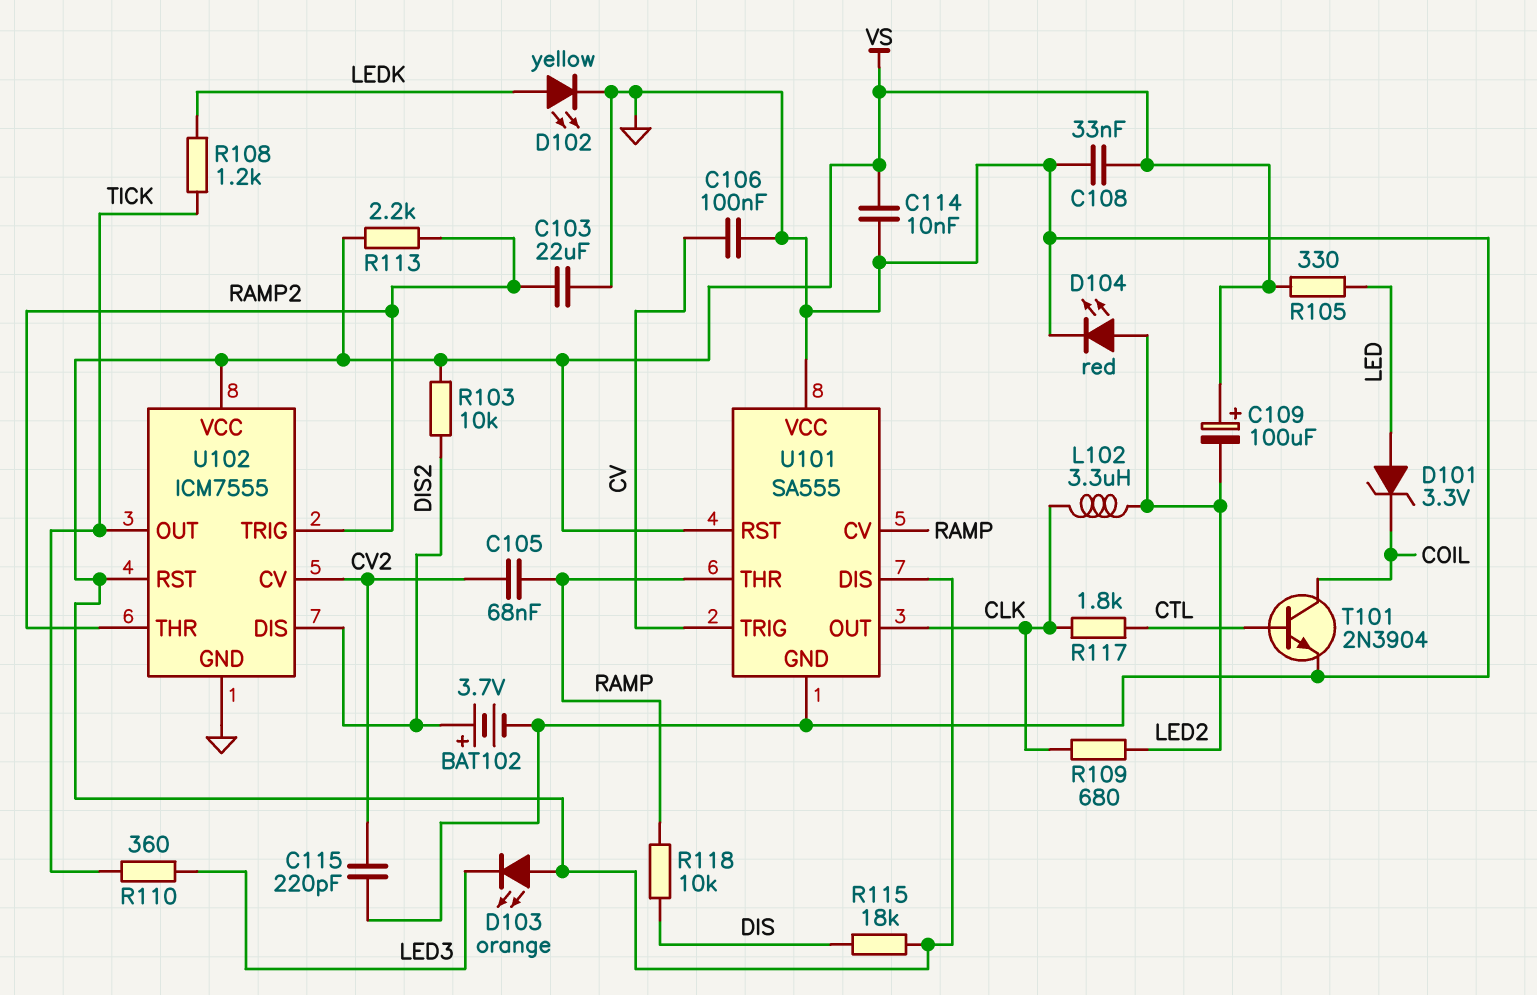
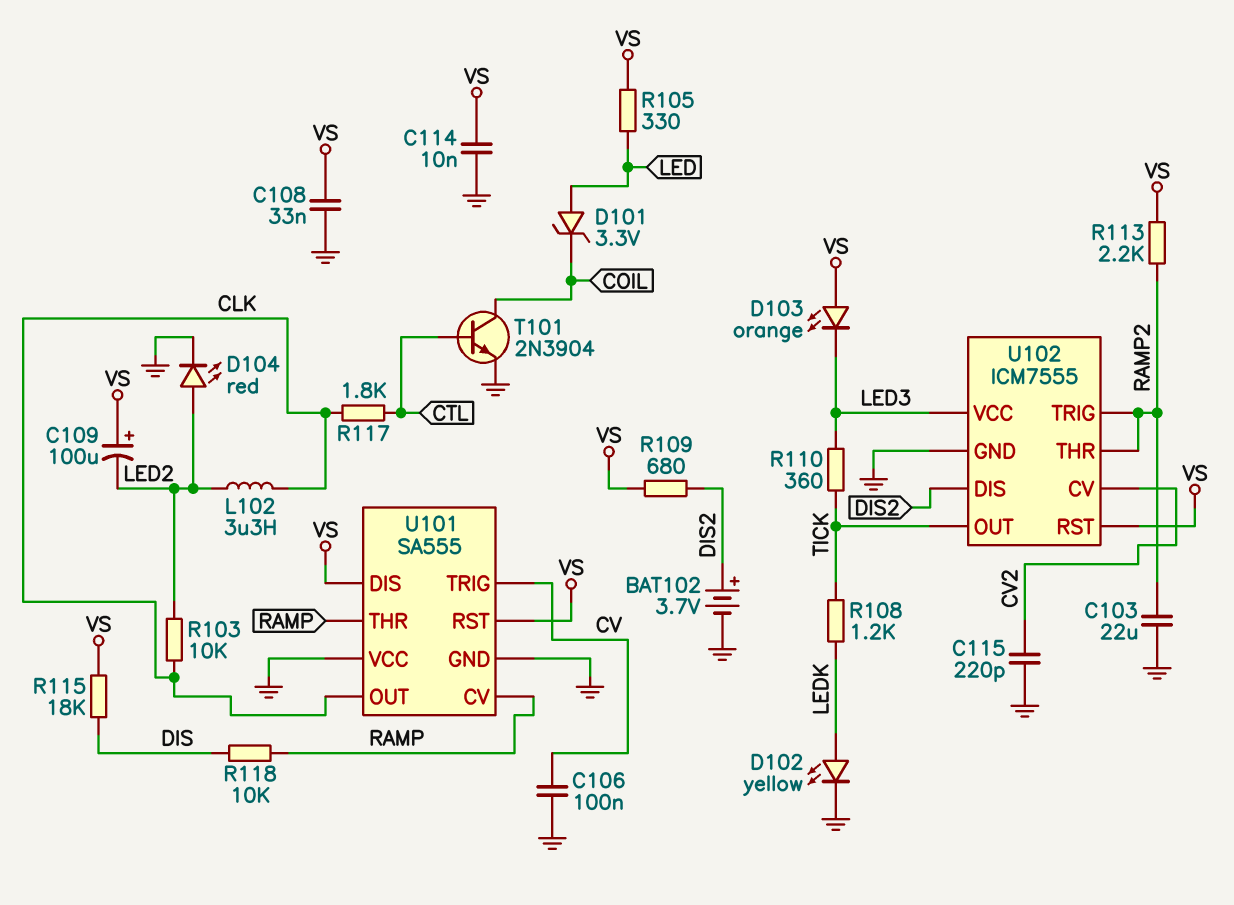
C105: 68nF (CV2, RAMP) -> none
R103: 10k (DIS2, VS) -> 10k (CLK, LED2)
R109: 680 (CLK, LED2) -> 680 (DIS2, VS)
U102 pin VCC: VS -> LED3

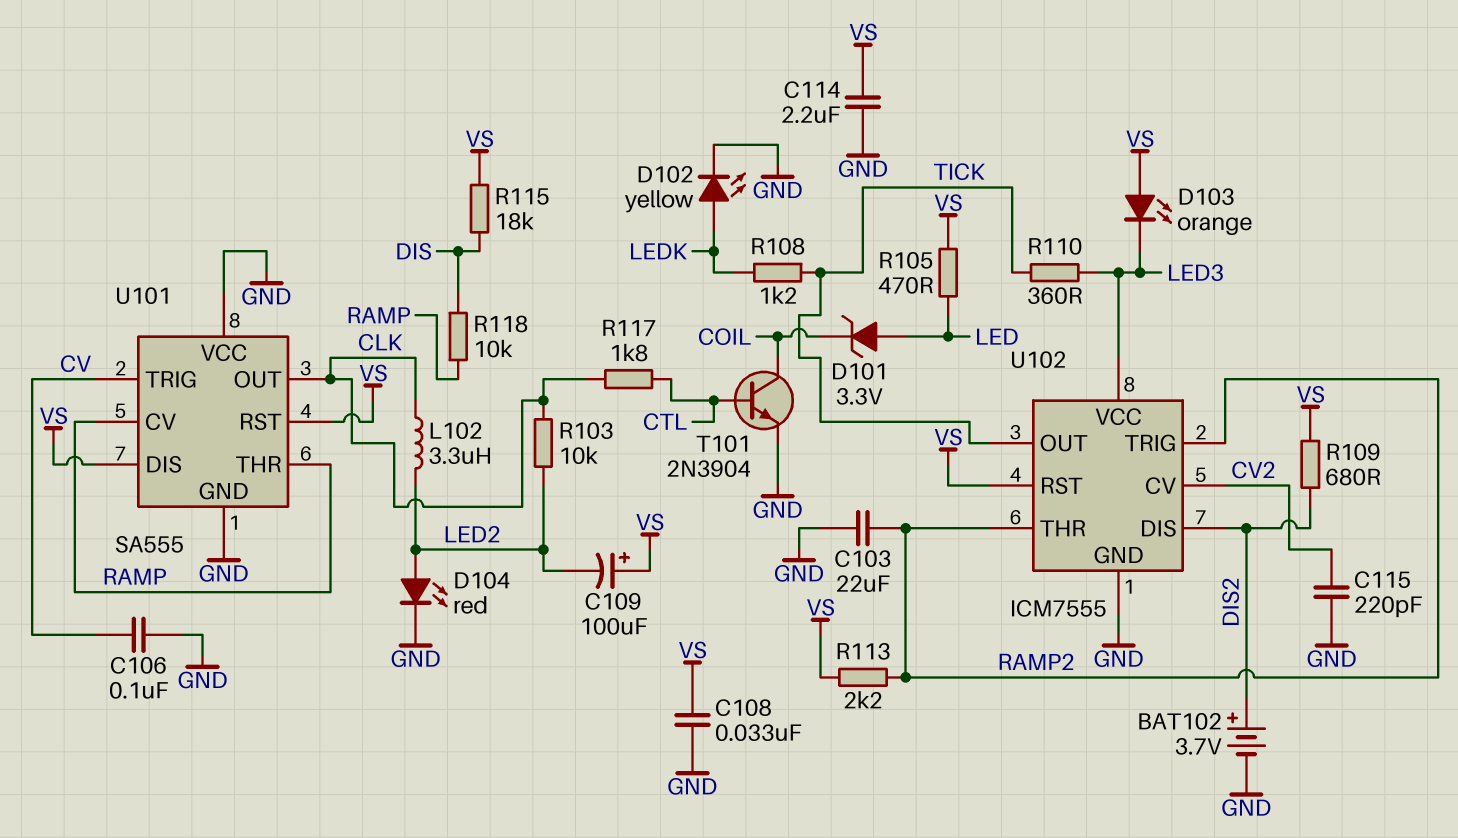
C114: 10nF (GND, VS) -> 2.2uF (GND, VS)
R105: 330 (LED, VS) -> 470 (LED, VS)

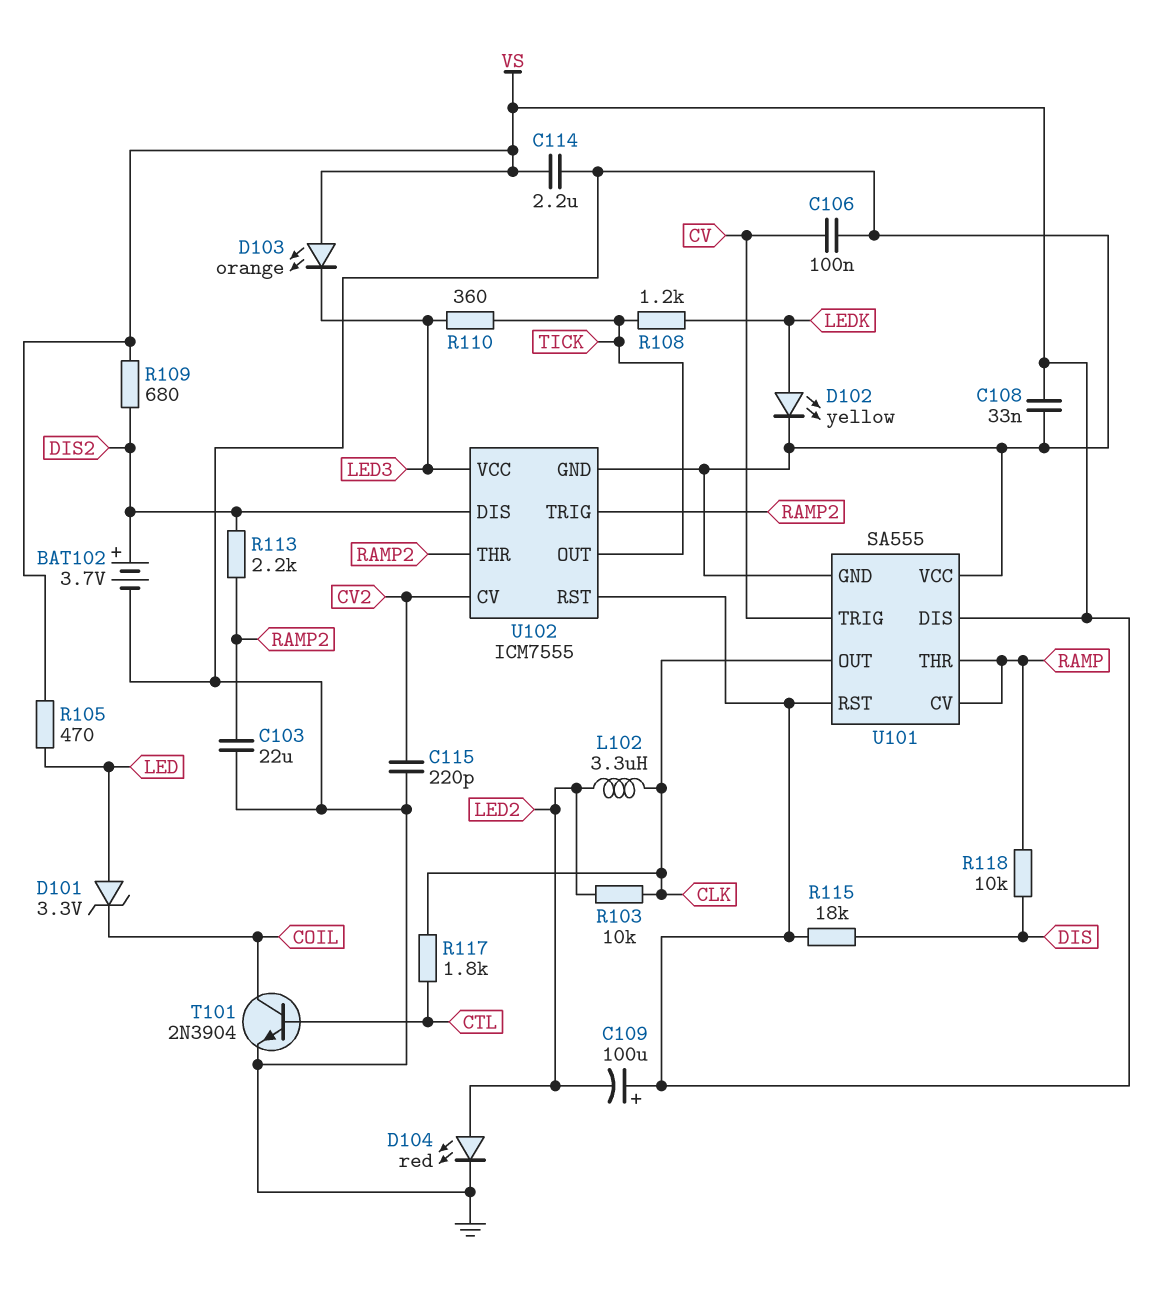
R113: 2.2k (RAMP2, VS) -> 2.2k (DIS2, RAMP2)

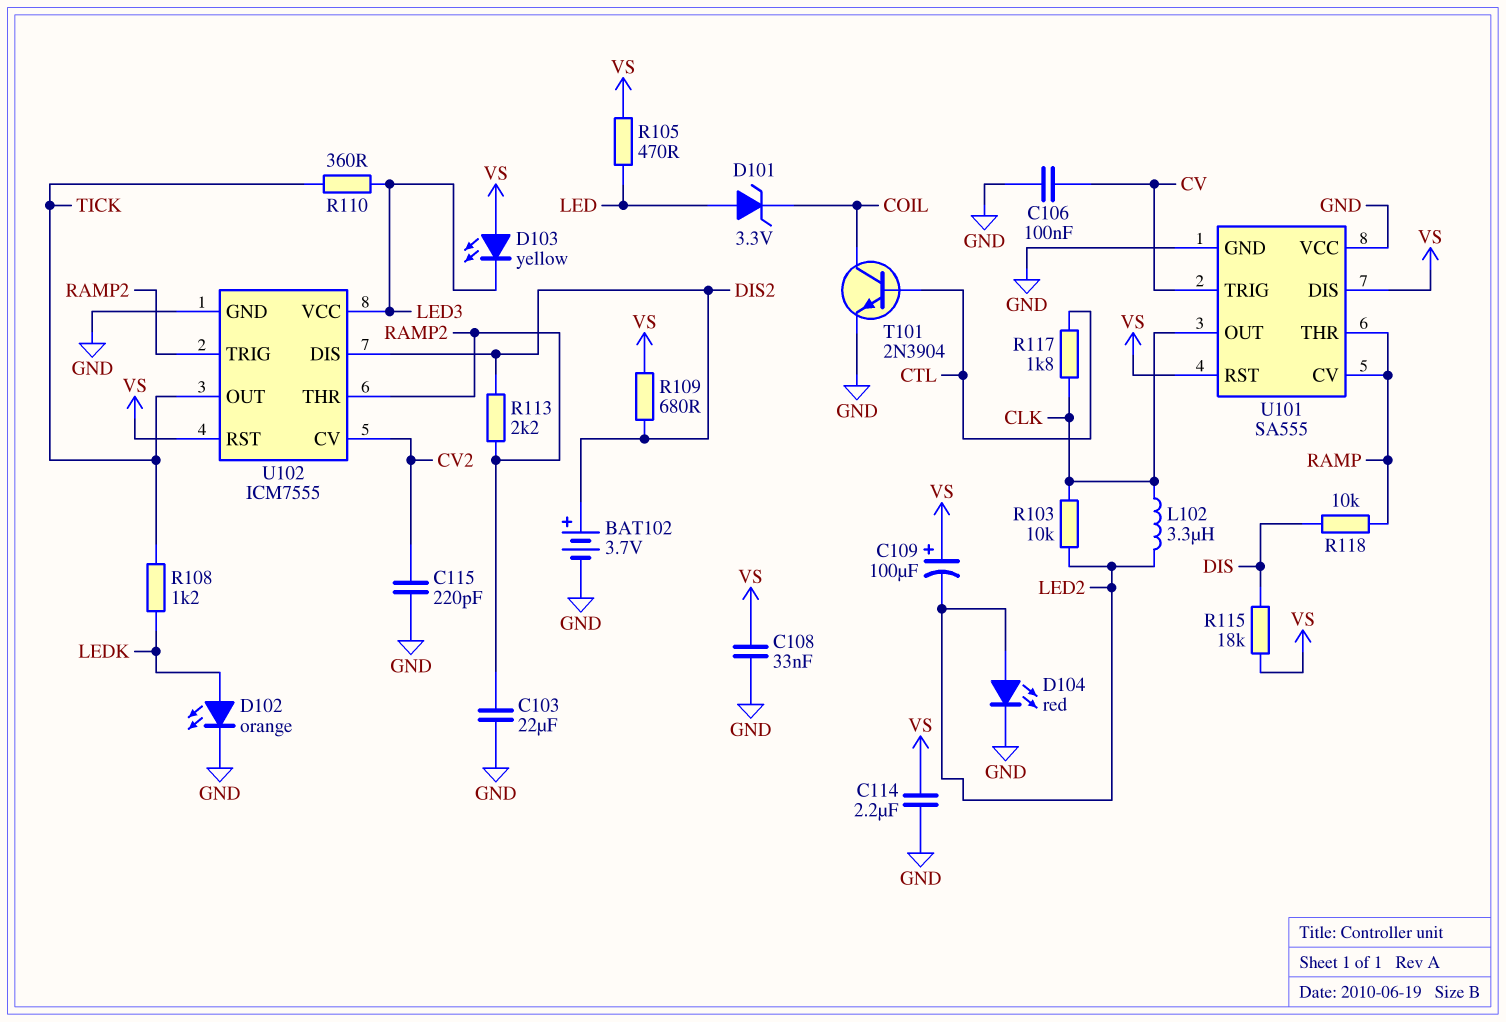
D102: LED yellow (A LEDK, K GND) -> LED orange (A LEDK, K GND)
D103: LED orange (A VS, K LED3) -> LED yellow (A VS, K LED3)

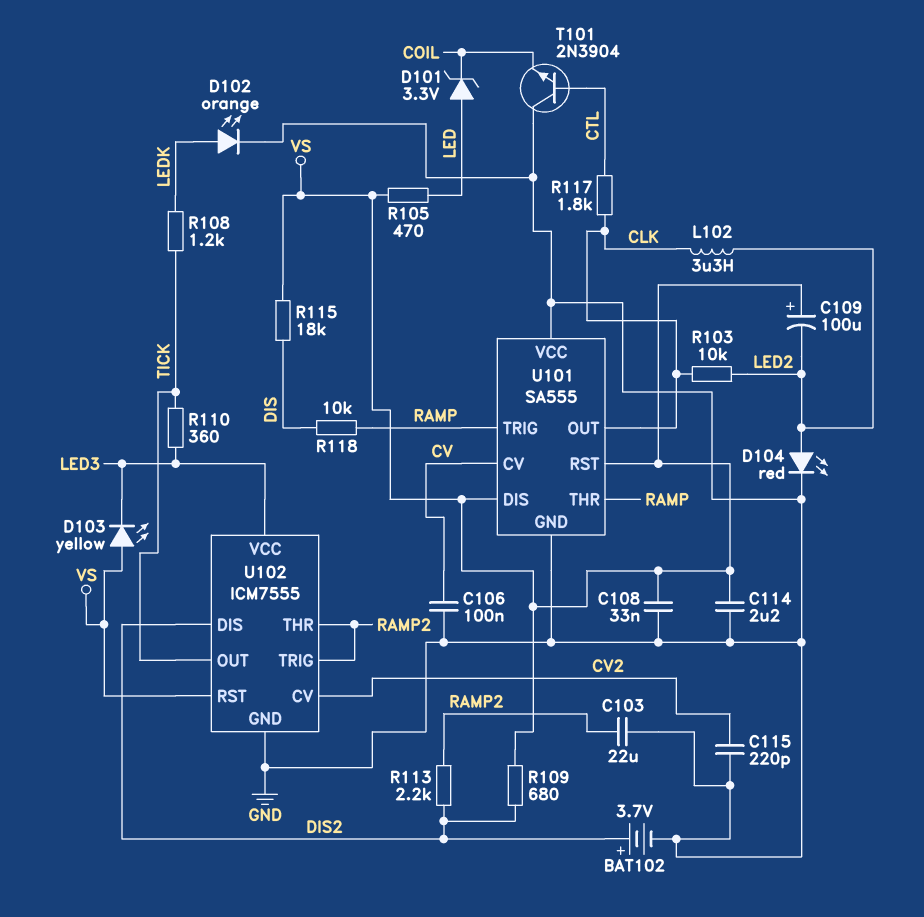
T101: NPN 2N3904 (B CTL, C COIL, E GND) -> NPN 2N3904 (B CTL, C GND, E COIL)
U101 pin CV: RAMP -> CV
U101 pin TRIG: CV -> RAMP

